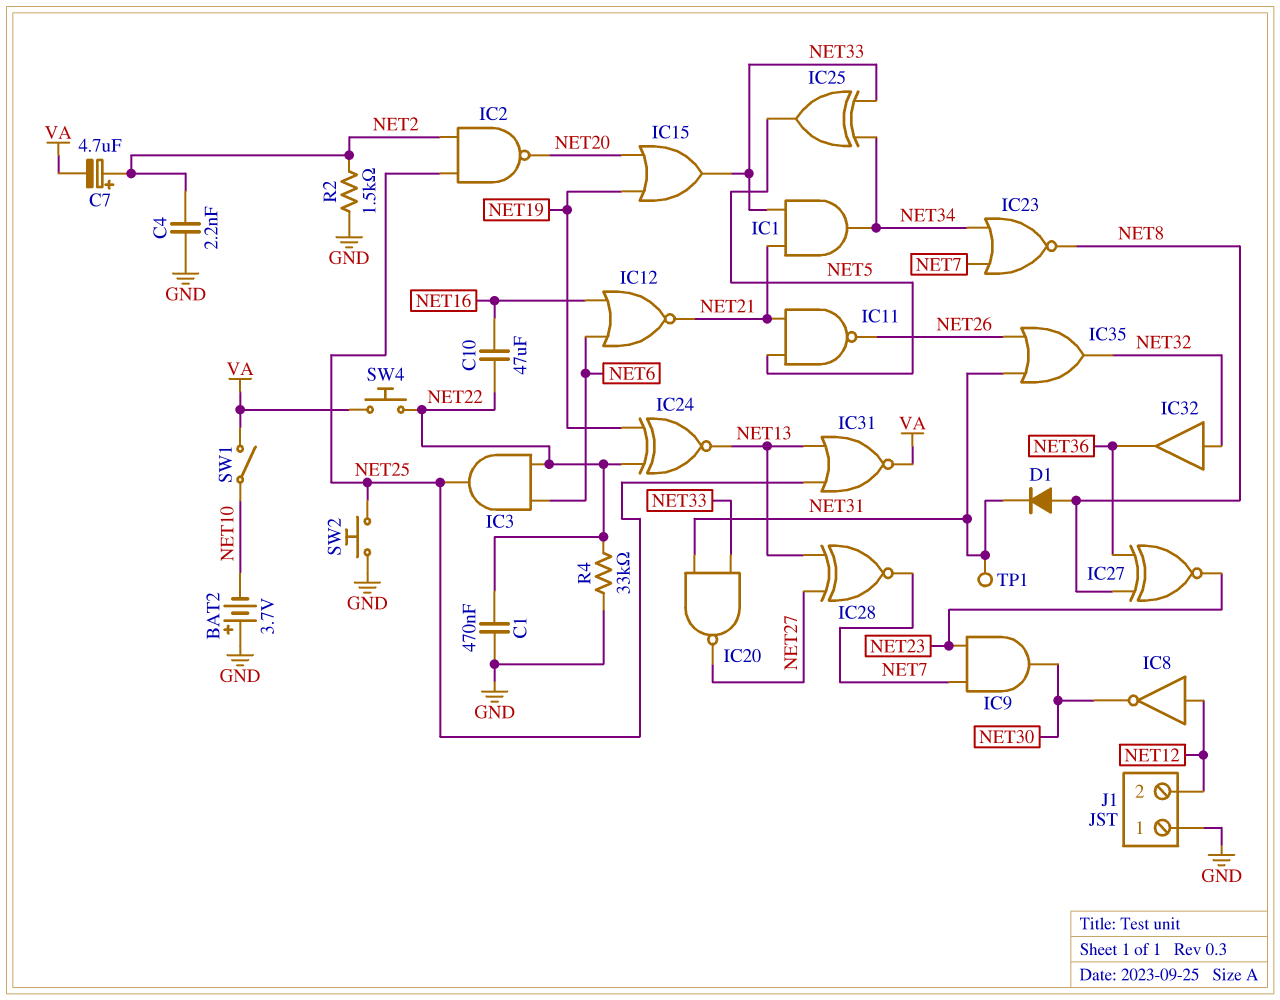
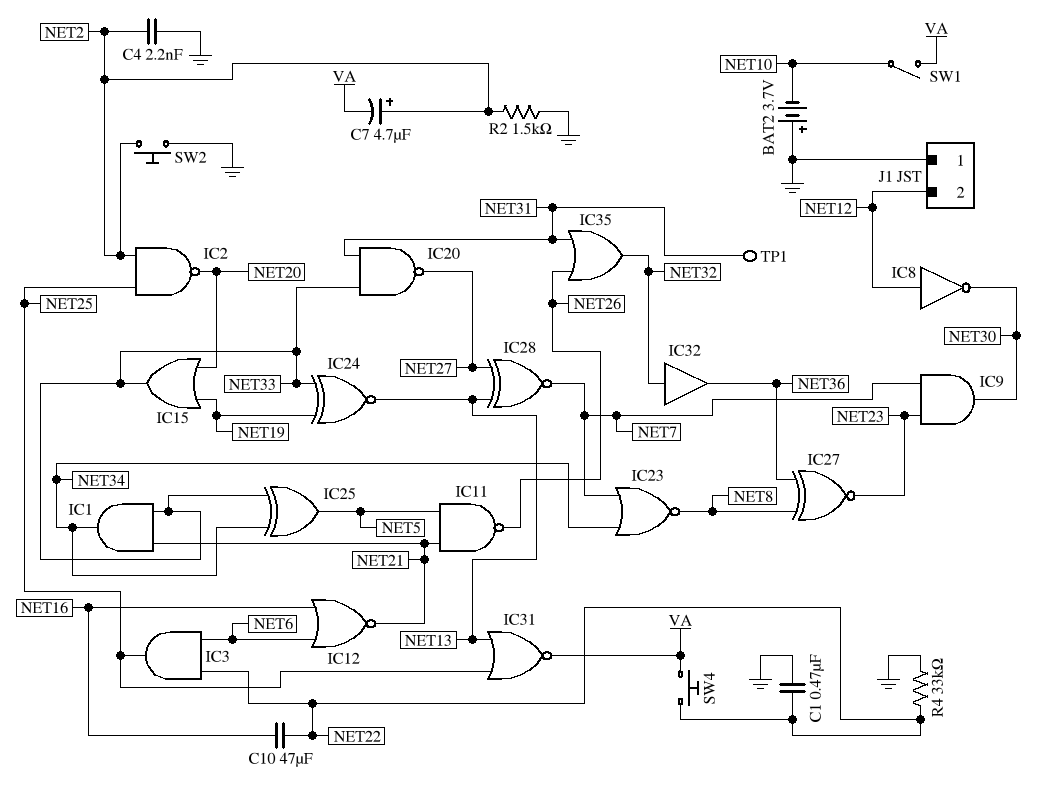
D1: diode (A NET8, K NET31) -> none
IC24: XNOR (in NET19, in NET22, out NET13) -> XNOR (in NET19, in NET33, out NET13)
SW2: button (GND, NET25) -> button (GND, NET2)

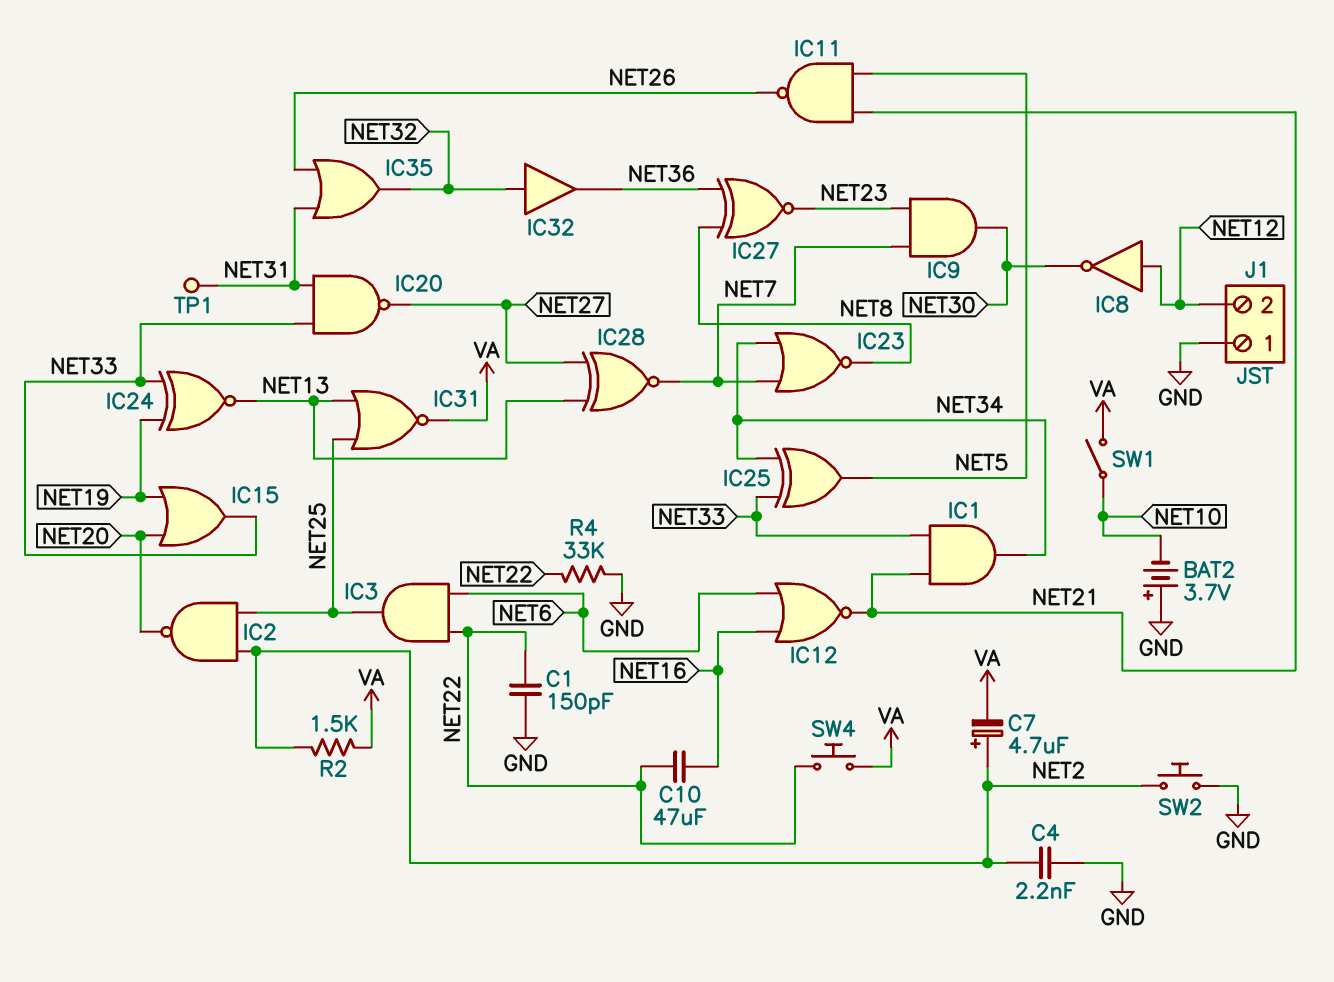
C1: 470nF (GND, NET22) -> 150pF (GND, NET22)
R2: 1.5k (GND, NET2) -> 1.5k (NET2, VA)

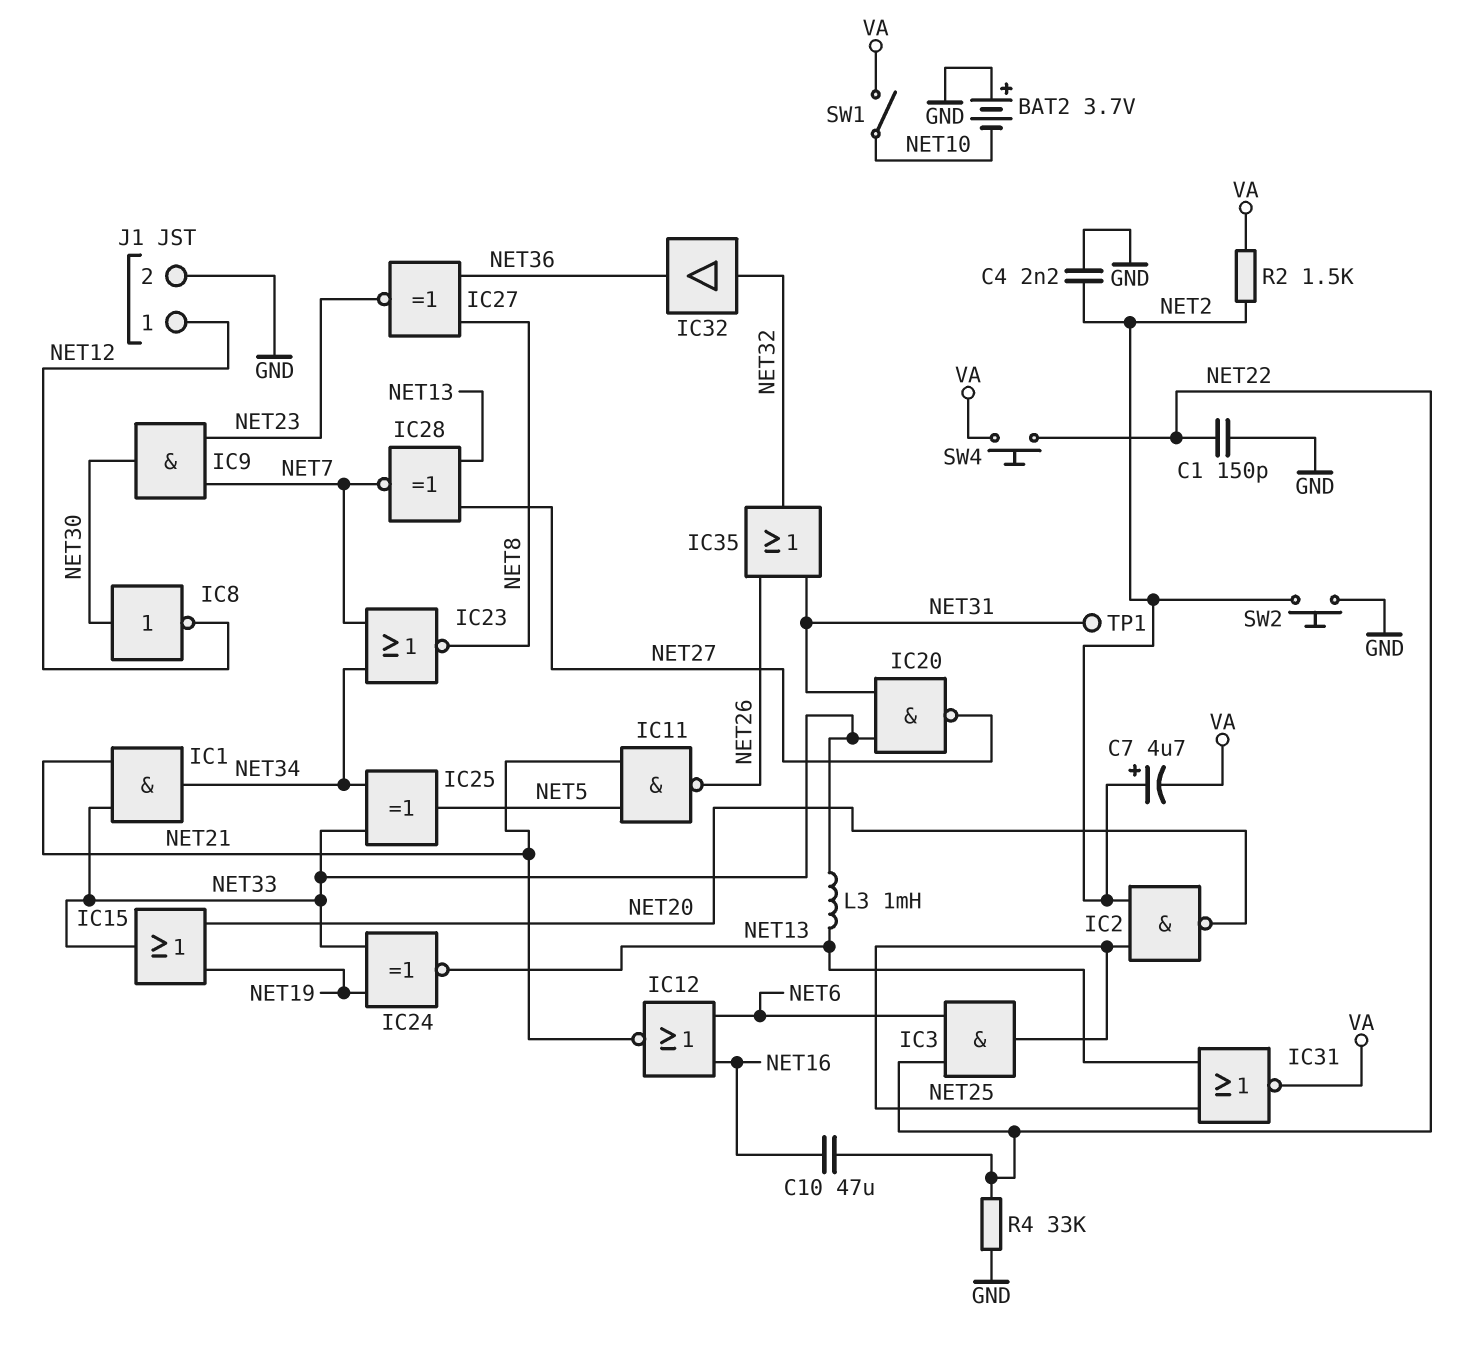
IC8: NOT (in NET12, out NET30) -> NOT (in NET30, out NET12)
J1 pin 1: GND -> NET12
J1 pin 2: NET12 -> GND
L3: none -> 1mH (NET13, NET33)

